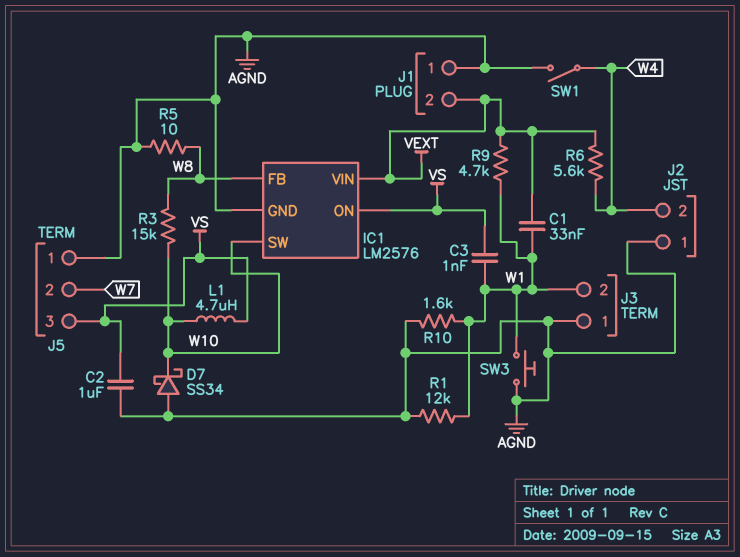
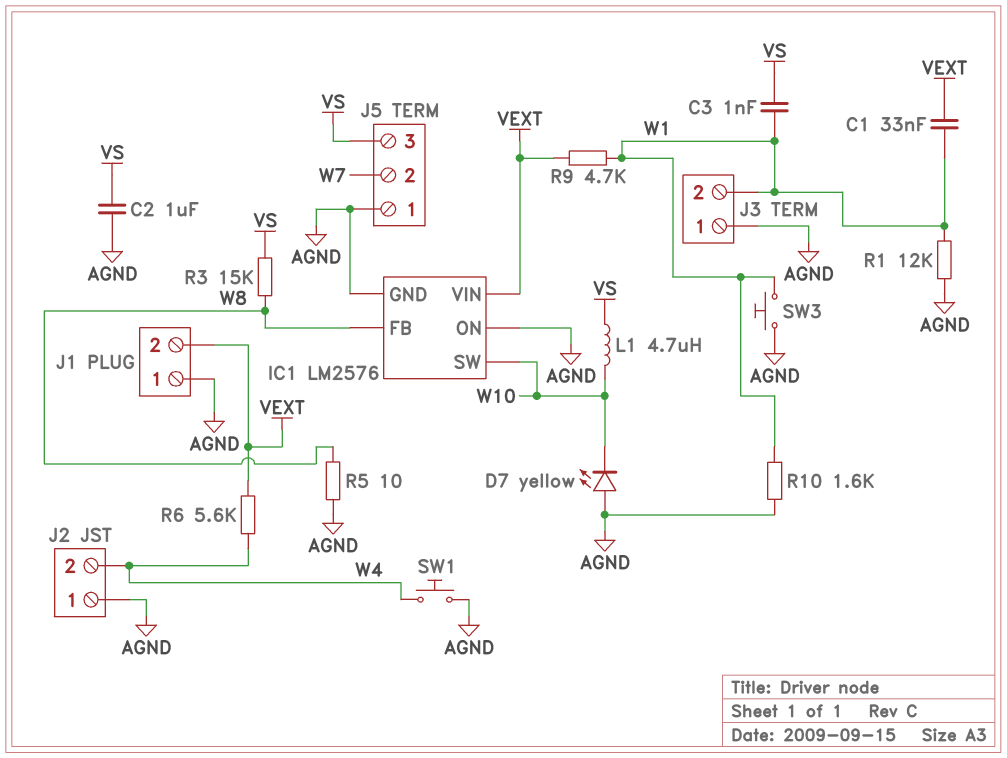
D7: schottky SS34 (A AGND, K W10) -> LED yellow (A AGND, K W10)
IC1 pin ON: VS -> AGND
R3: 15k (W8, W10) -> 15k (VS, W8)
SW1: switch (AGND, W4) -> button (AGND, W4)

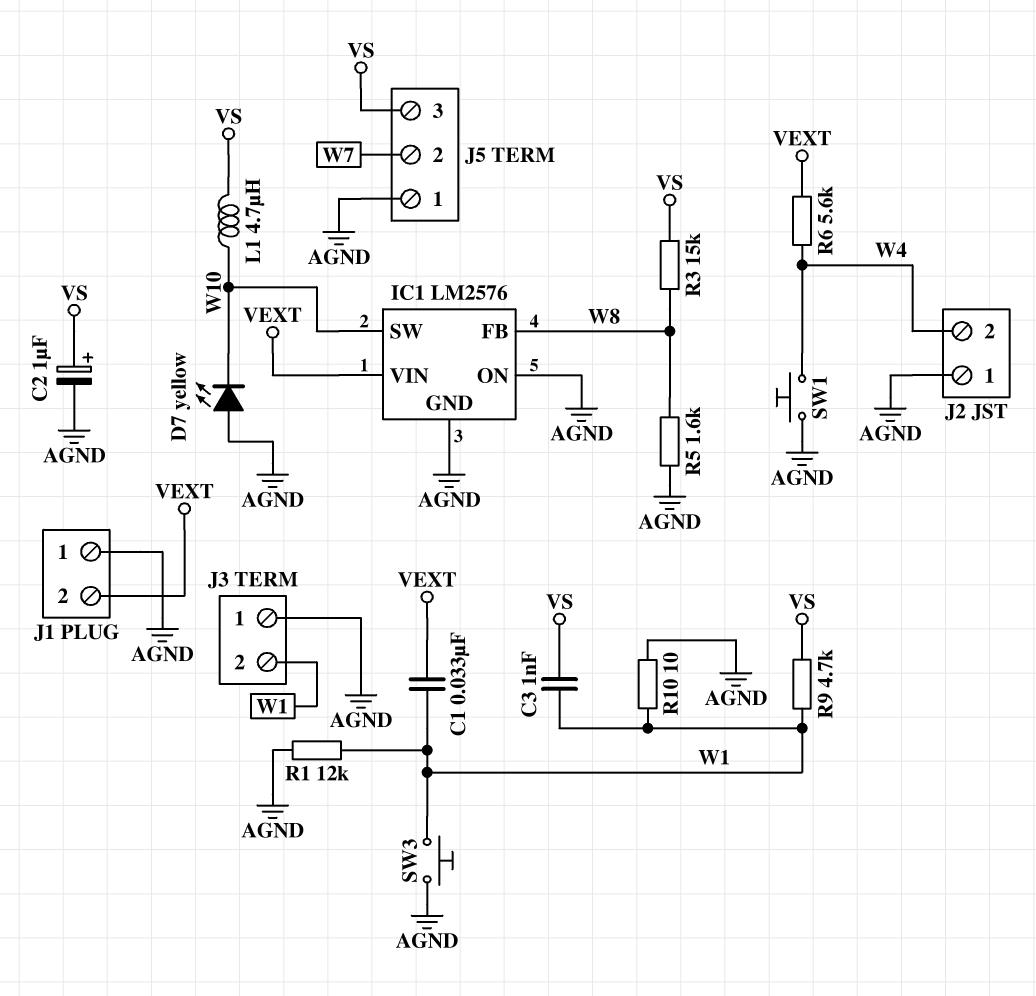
C2: 1uF (AGND, VS) -> 1uF (plus VS, minus AGND)
R5: 10 (AGND, W8) -> 1.6k (AGND, W8)
R9: 4.7k (VEXT, W1) -> 4.7k (VS, W1)
R10: 1.6k (AGND, W1) -> 10 (AGND, W1)

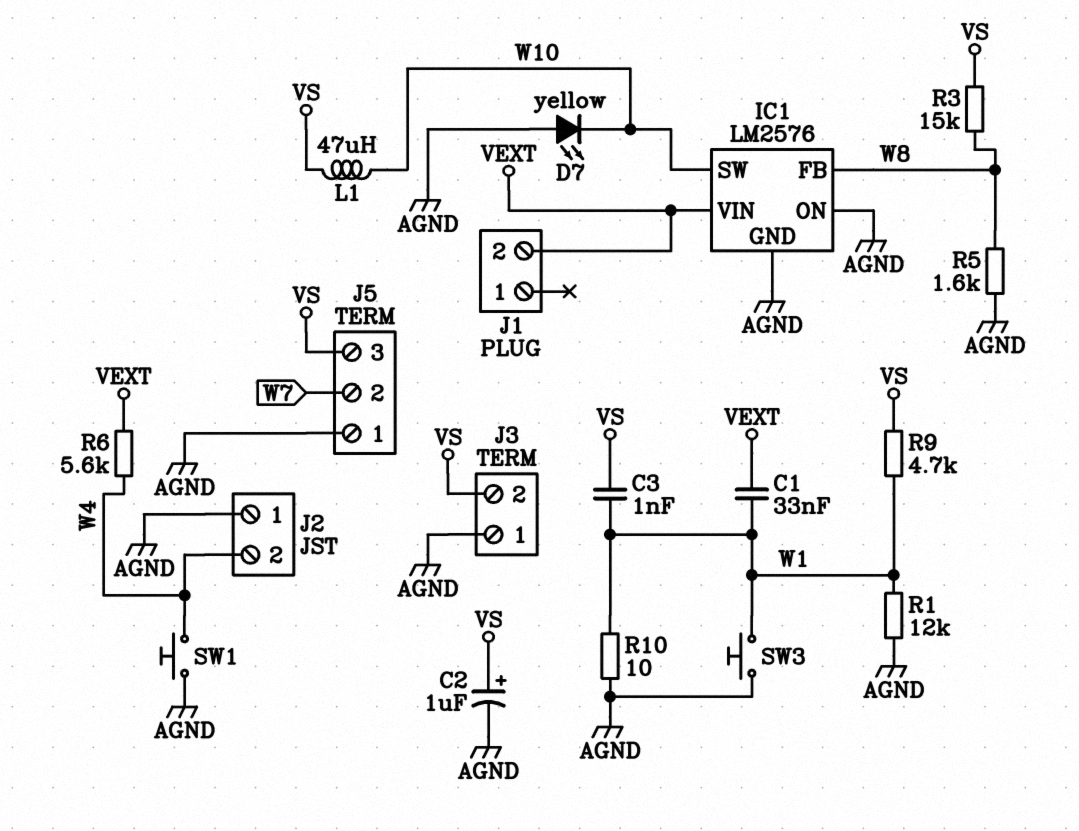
J1 pin 1: AGND -> none
J3 pin 2: W1 -> VS
L1: 4.7uH (VS, W10) -> 47uH (VS, W10)

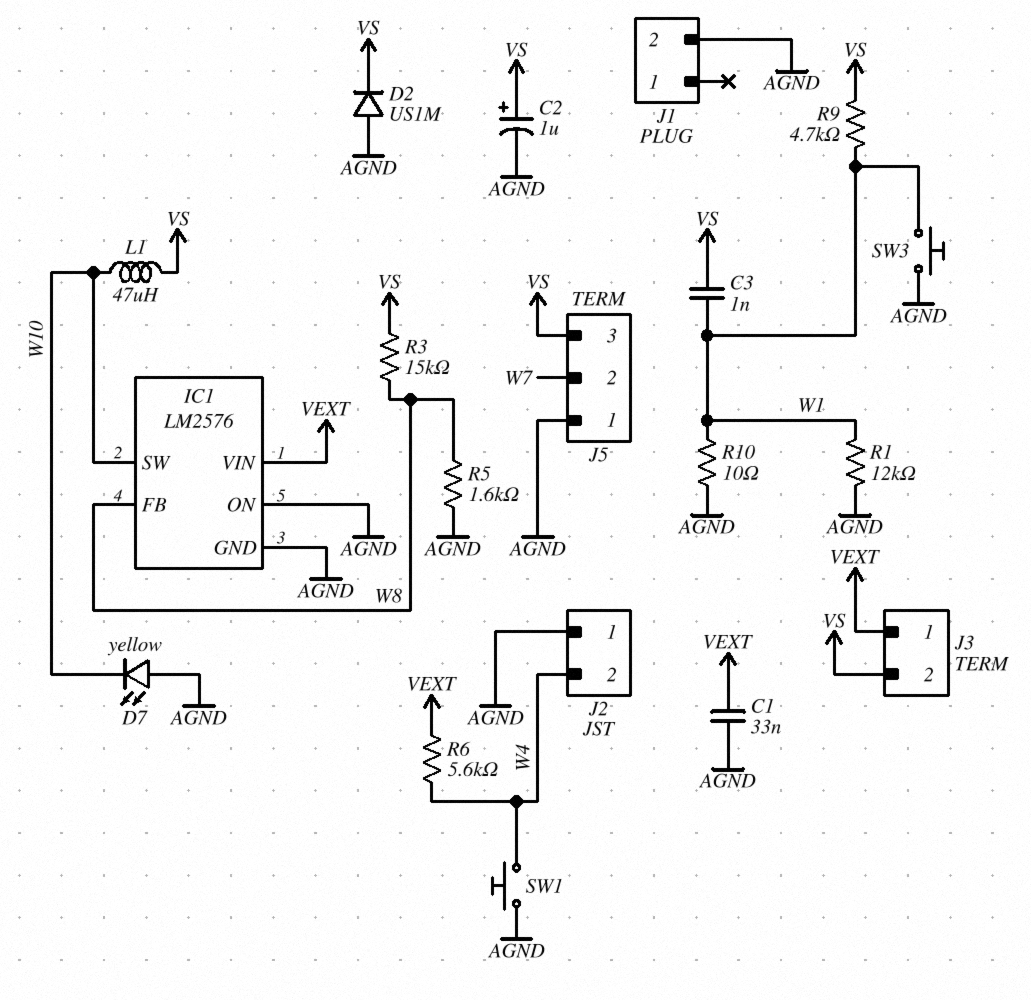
C1: 33nF (VEXT, W1) -> 33nF (AGND, VEXT)
D2: none -> diode US1M (A AGND, K VS)
J1 pin 2: VEXT -> AGND
J3 pin 1: AGND -> VEXT

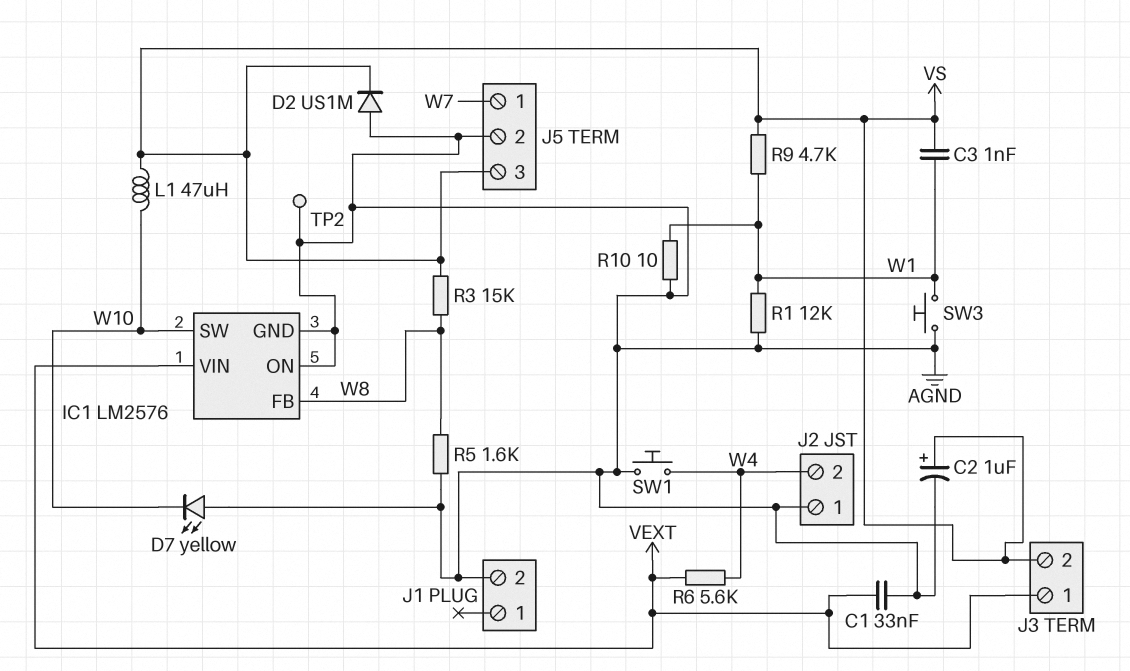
J5 pin 1: AGND -> W7
J5 pin 2: W7 -> AGND
TP2: none -> test point (AGND)

